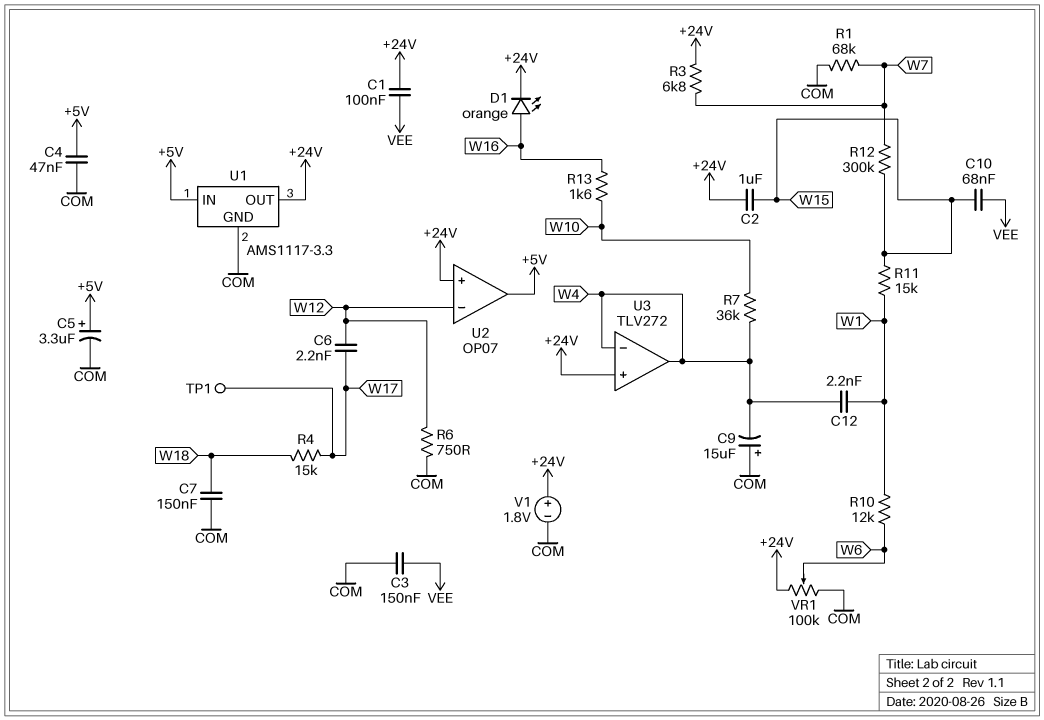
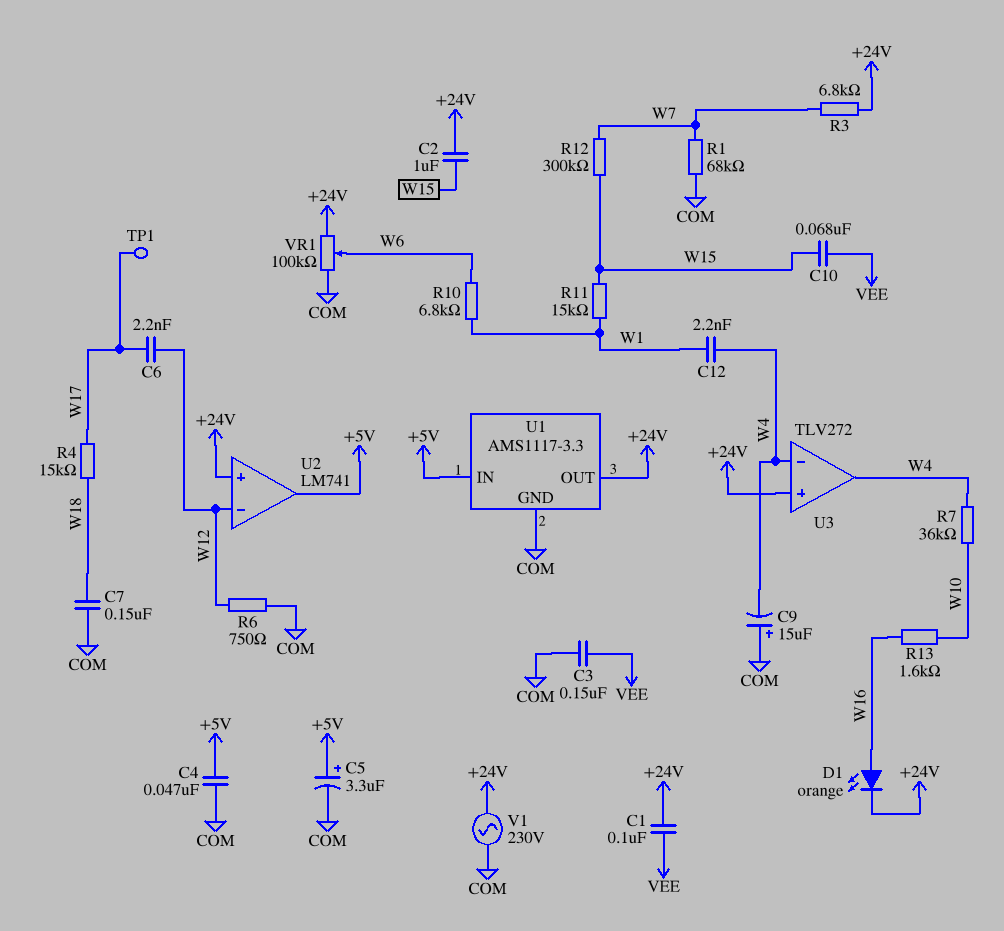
R10: 12k (W1, W6) -> 6.8k (W1, W6)
U2: OP07 -> LM741
V1: 1.8V (plus +24V, minus COM) -> AC 230V (+24V, COM)

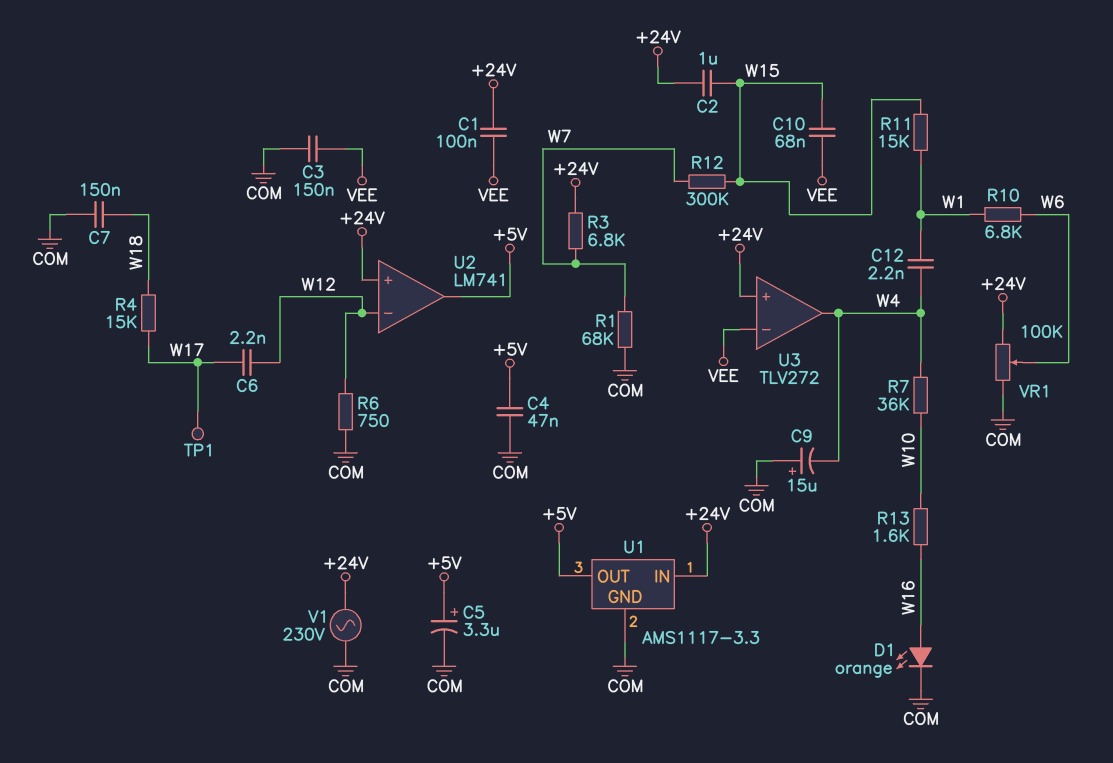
D1: LED orange (A W16, K +24V) -> LED orange (A W16, K COM)
U1 pin IN: +5V -> +24V
U1 pin OUT: +24V -> +5V
U3 pin in-: W4 -> VEE

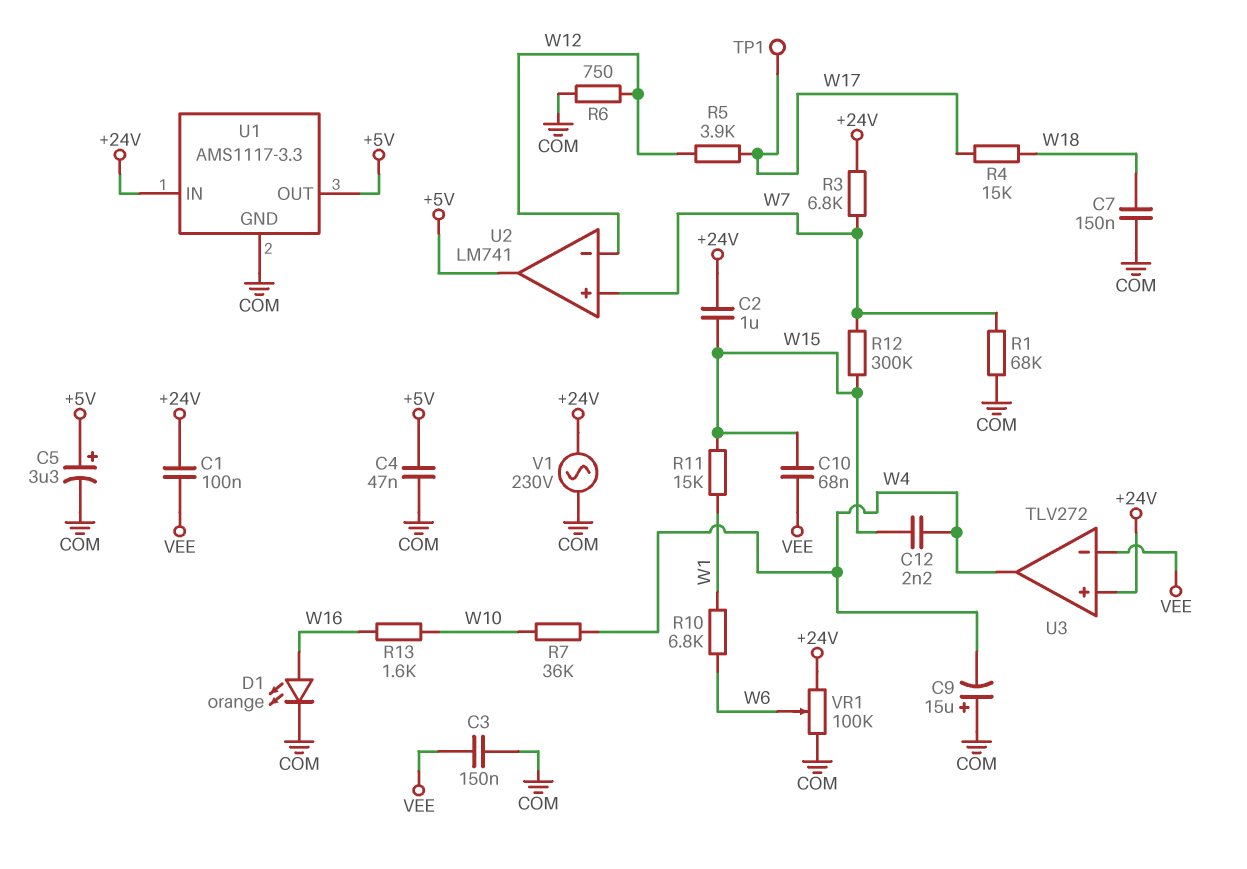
C6: 2.2nF (W12, W17) -> none
C12: 2.2nF (W1, W4) -> 2.2nF (W4, W15)
R5: none -> 3.9k (W12, W17)
U2 pin in+: +24V -> W7

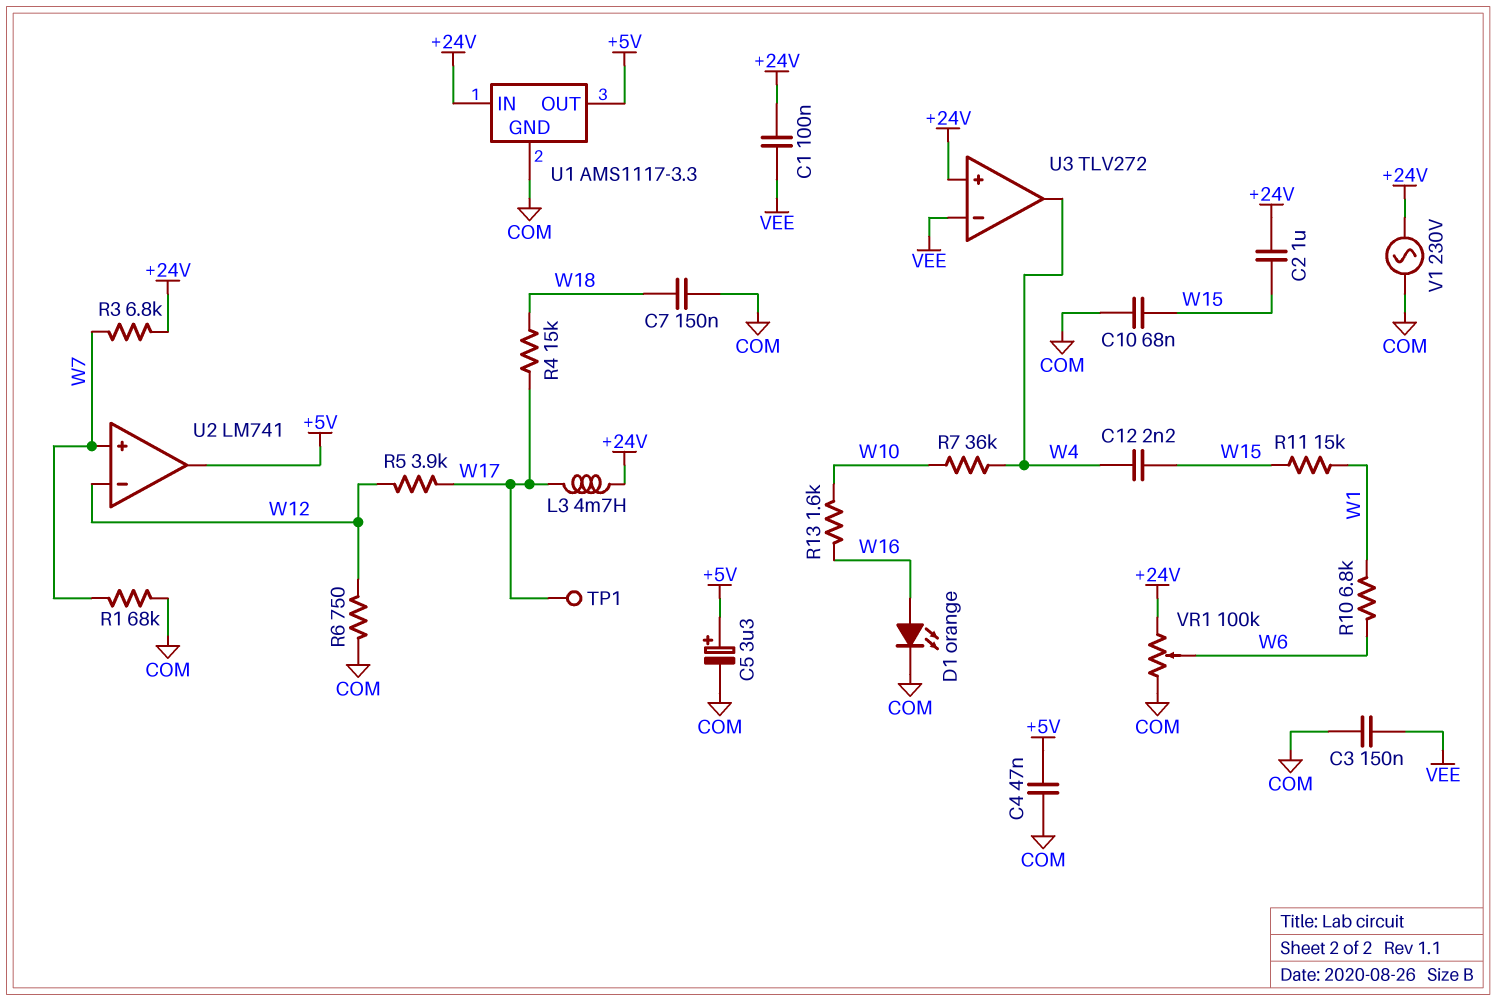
C9: 15uF (plus COM, minus W4) -> none
C10: 68nF (VEE, W15) -> 68nF (COM, W15)
L3: none -> 4.7mH (+24V, W17)
R12: 300k (W7, W15) -> none

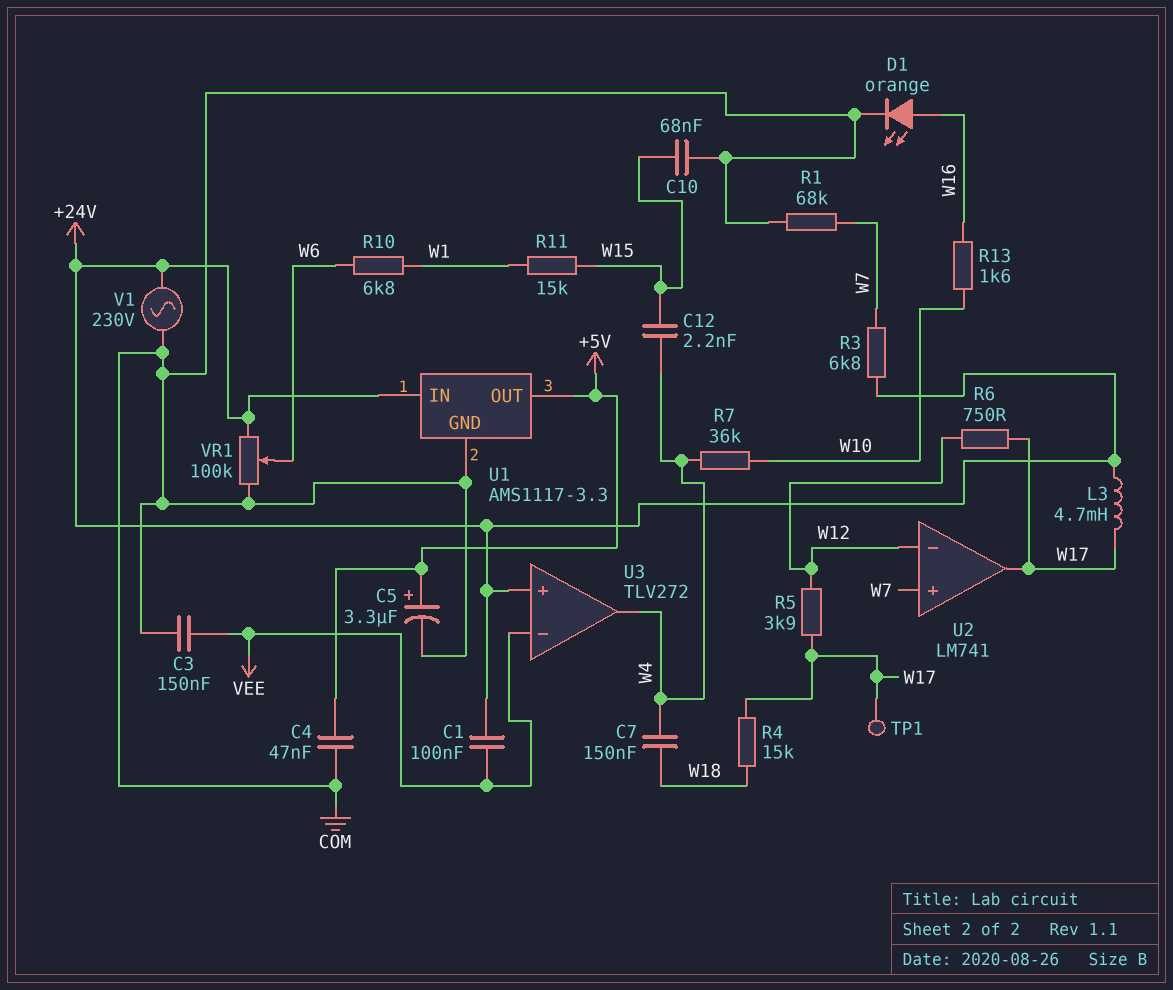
C2: 1uF (+24V, W15) -> none
C7: 150nF (COM, W18) -> 150nF (W4, W18)
R6: 750 (COM, W12) -> 750 (W12, W17)
U2 pin out: +5V -> W17

